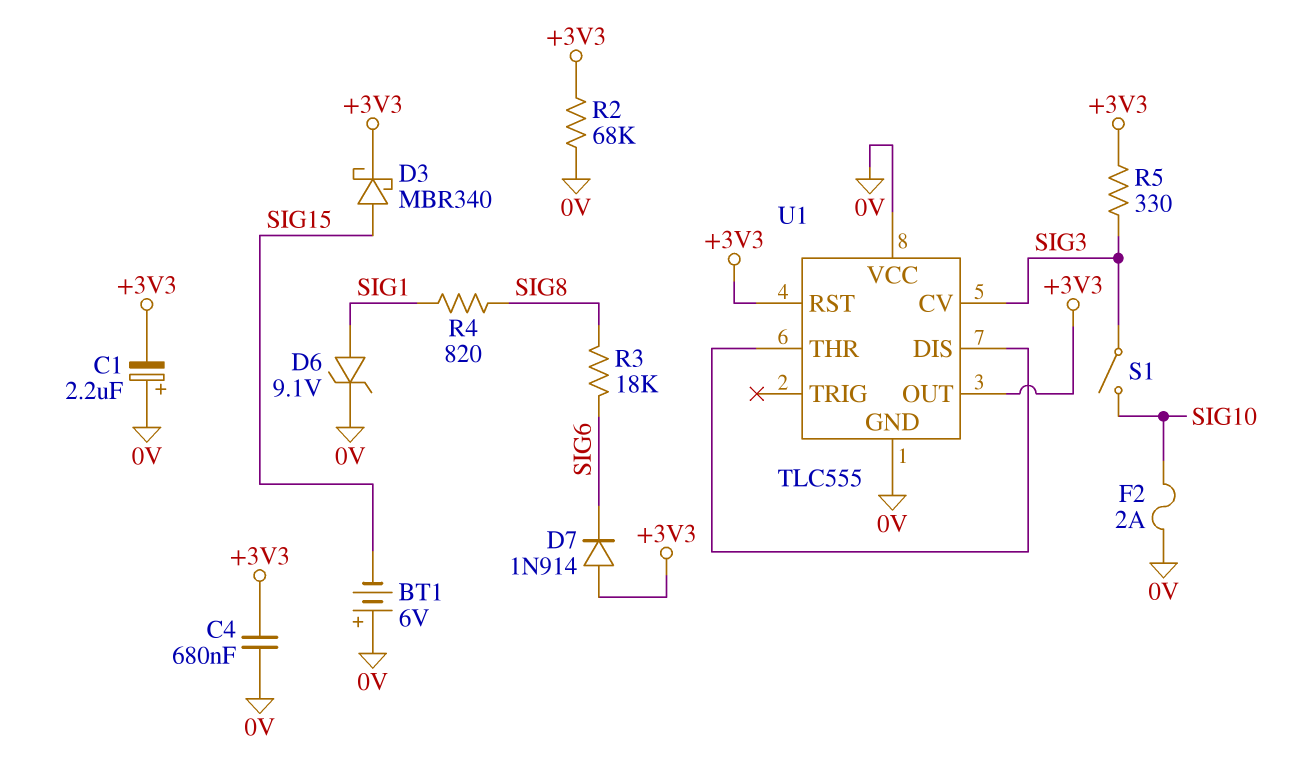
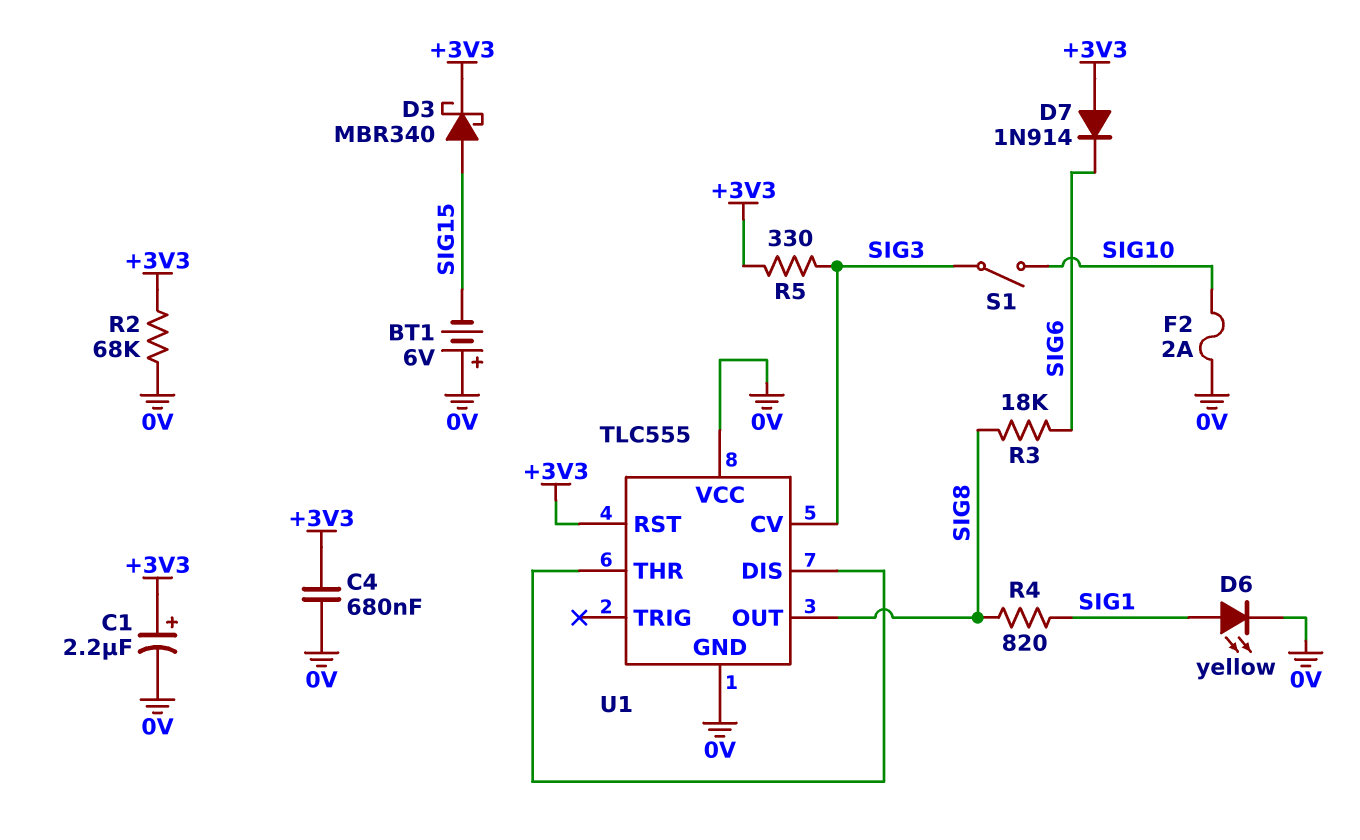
C1: 2.2uF (plus 0V, minus +3V3) -> 2.2uF (plus +3V3, minus 0V)
D6: zener 9.1V (A SIG1, K 0V) -> LED yellow (A SIG1, K 0V)
U1 pin OUT: +3V3 -> SIG8

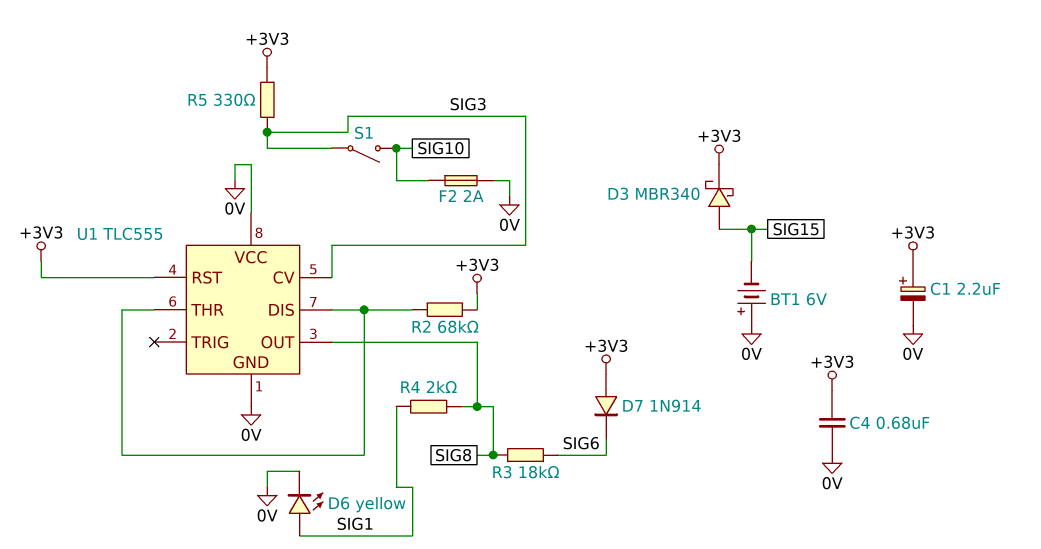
R2: 68k (+3V3, 0V) -> 68k (+3V3, U1/DIS)
R4: 820 (SIG1, SIG8) -> 2k (SIG1, SIG8)

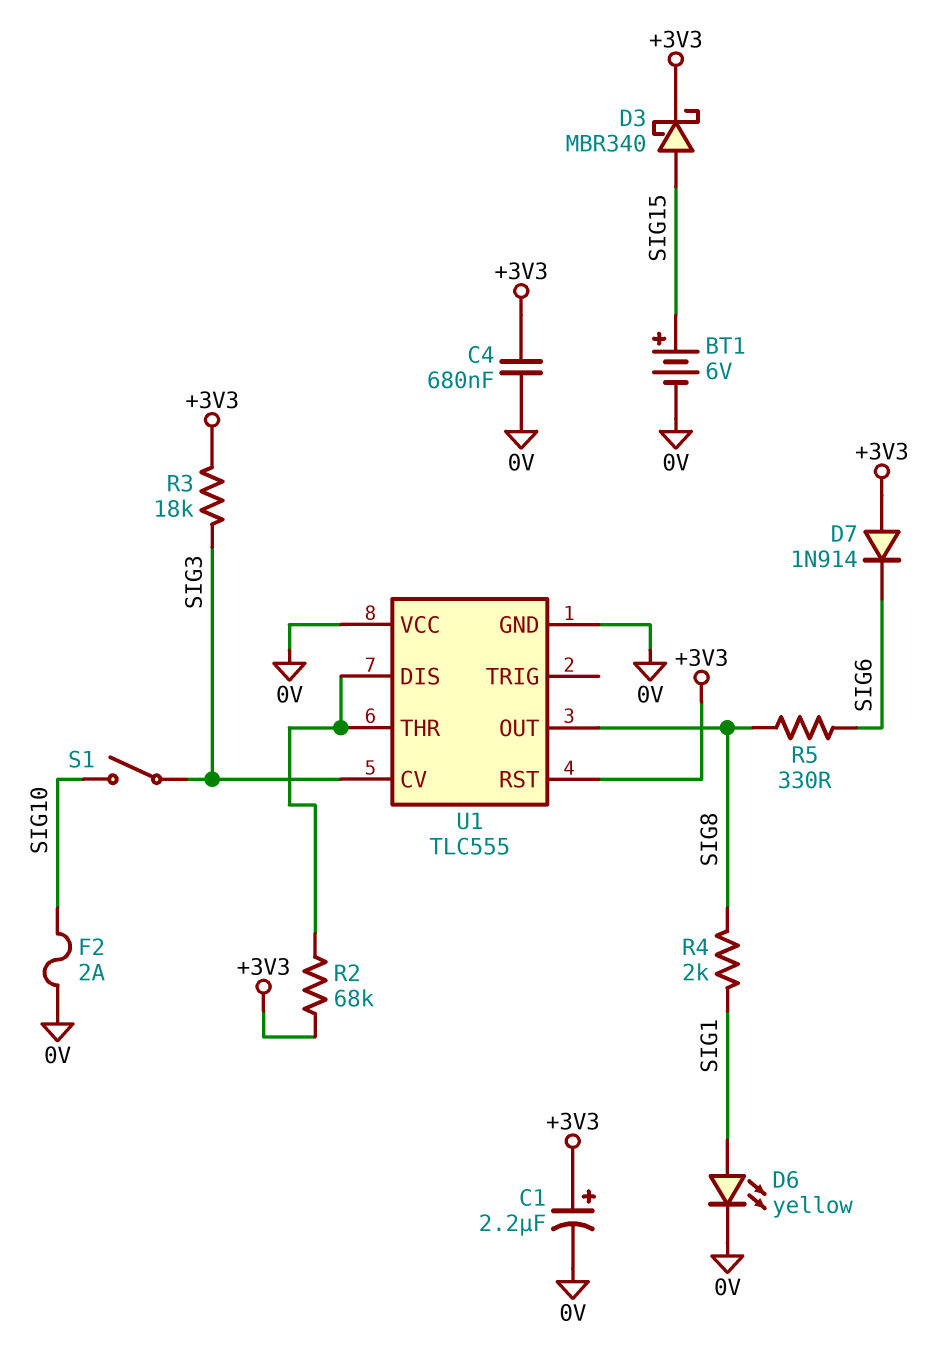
BT1: 6V (plus 0V, minus SIG15) -> 6V (plus SIG15, minus 0V)
R3: 18k (SIG6, SIG8) -> 18k (+3V3, SIG3)
R5: 330 (+3V3, SIG3) -> 330 (SIG6, SIG8)

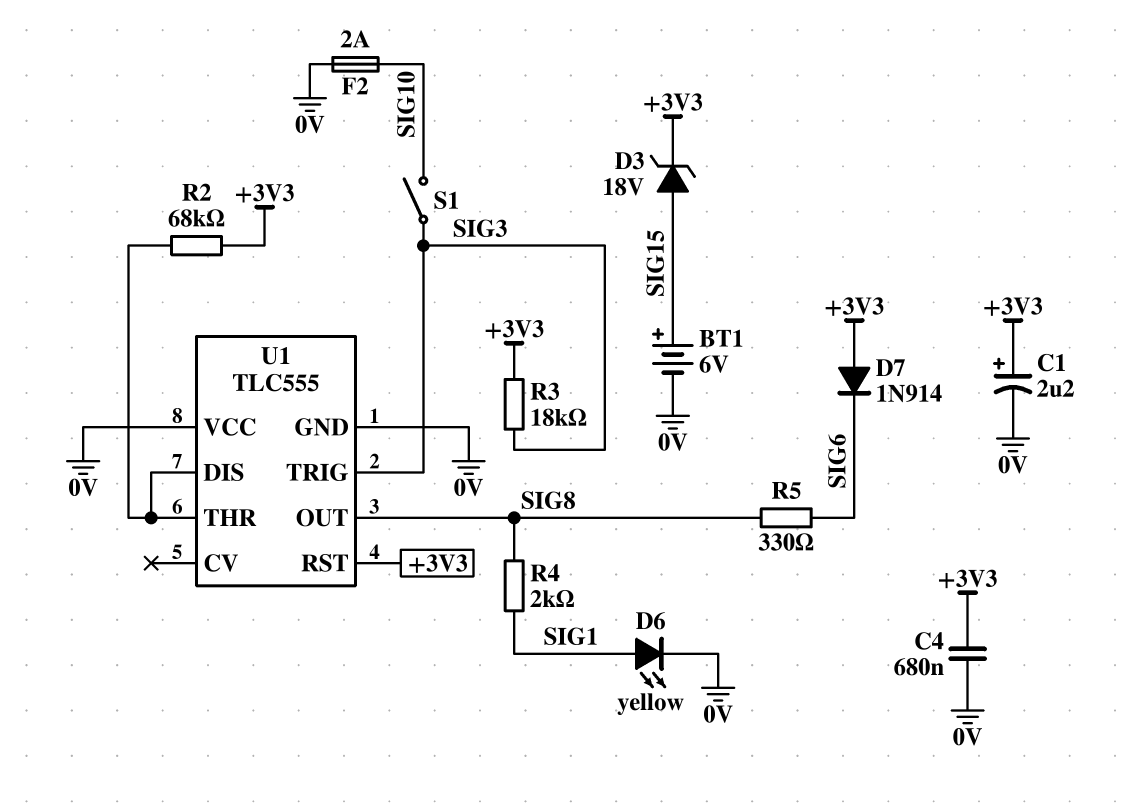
D3: schottky MBR340 (A SIG15, K +3V3) -> zener 18V (A SIG15, K +3V3)
U1 pin CV: SIG3 -> none
U1 pin TRIG: none -> SIG3

